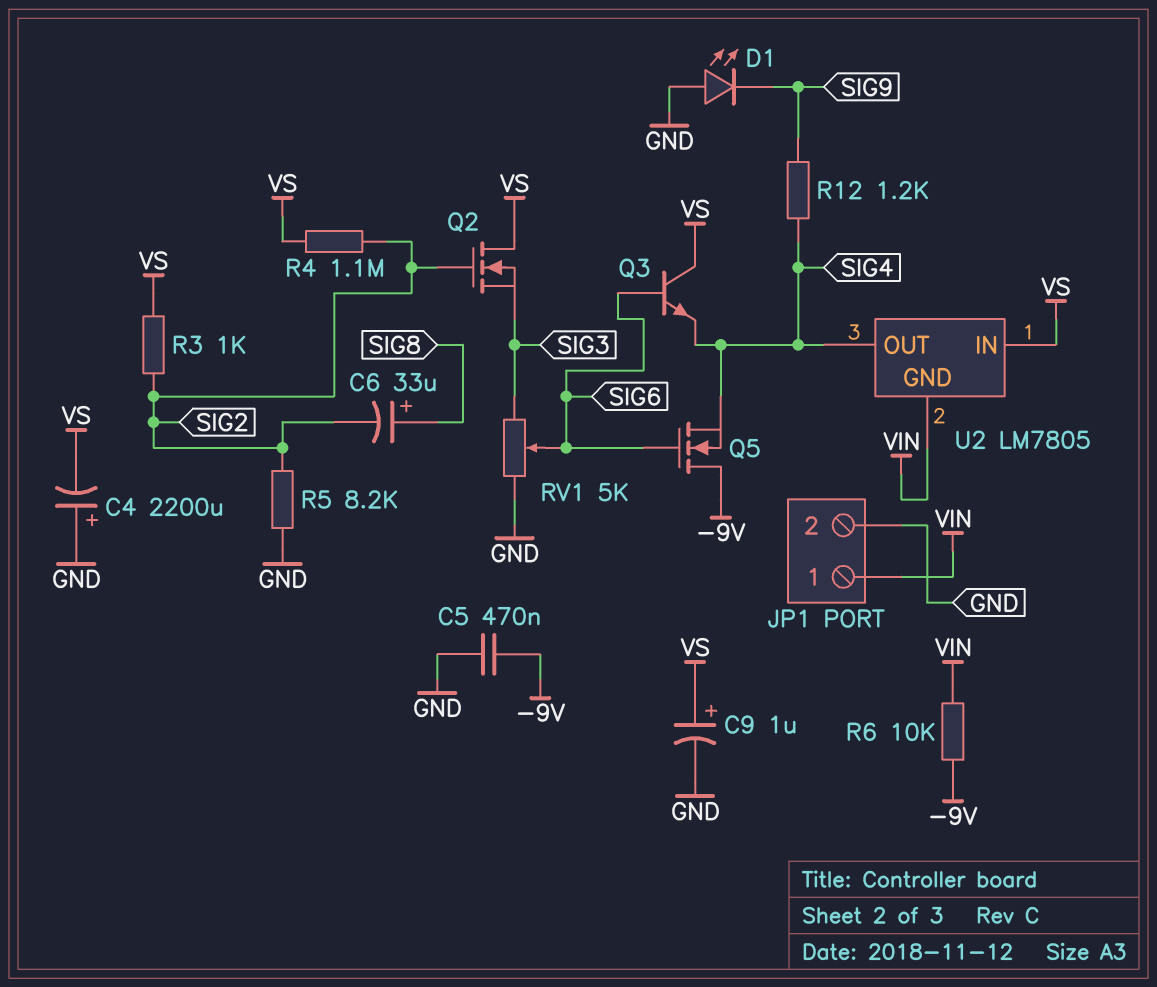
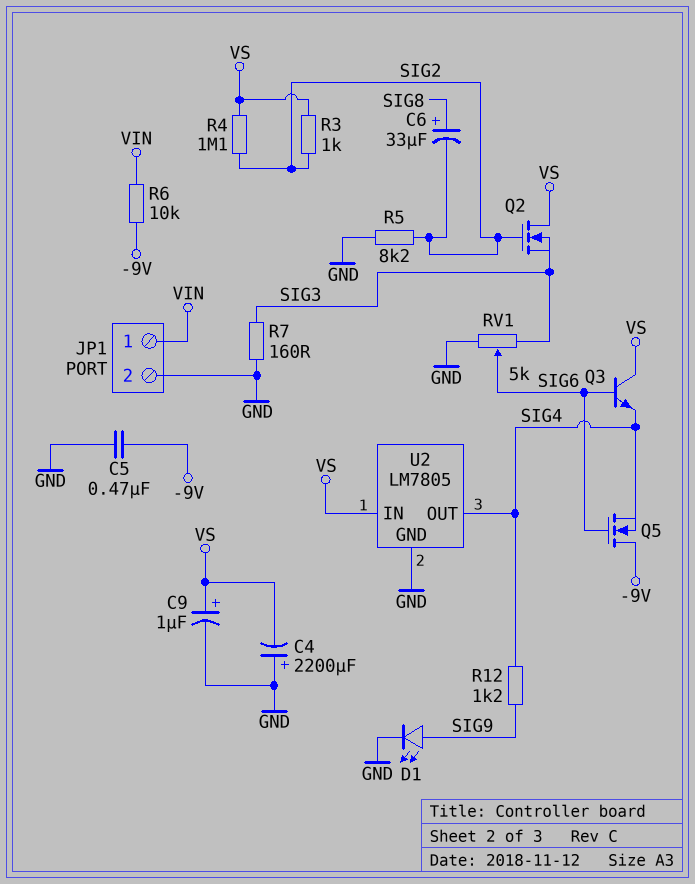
D1: LED (A GND, K SIG9) -> LED (A SIG9, K GND)
R7: none -> 160 (GND, SIG3)
U2 pin GND: VIN -> GND

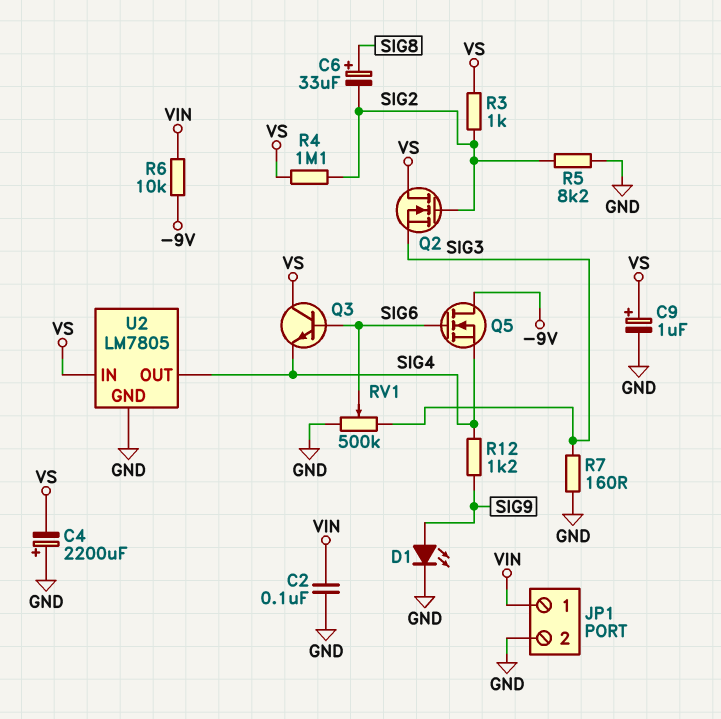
C2: none -> 100nF (GND, VIN)
C5: 470nF (-9V, GND) -> none
RV1: 5k (GND, SIG3, wiper SIG6) -> 500k (GND, SIG3, wiper SIG6)

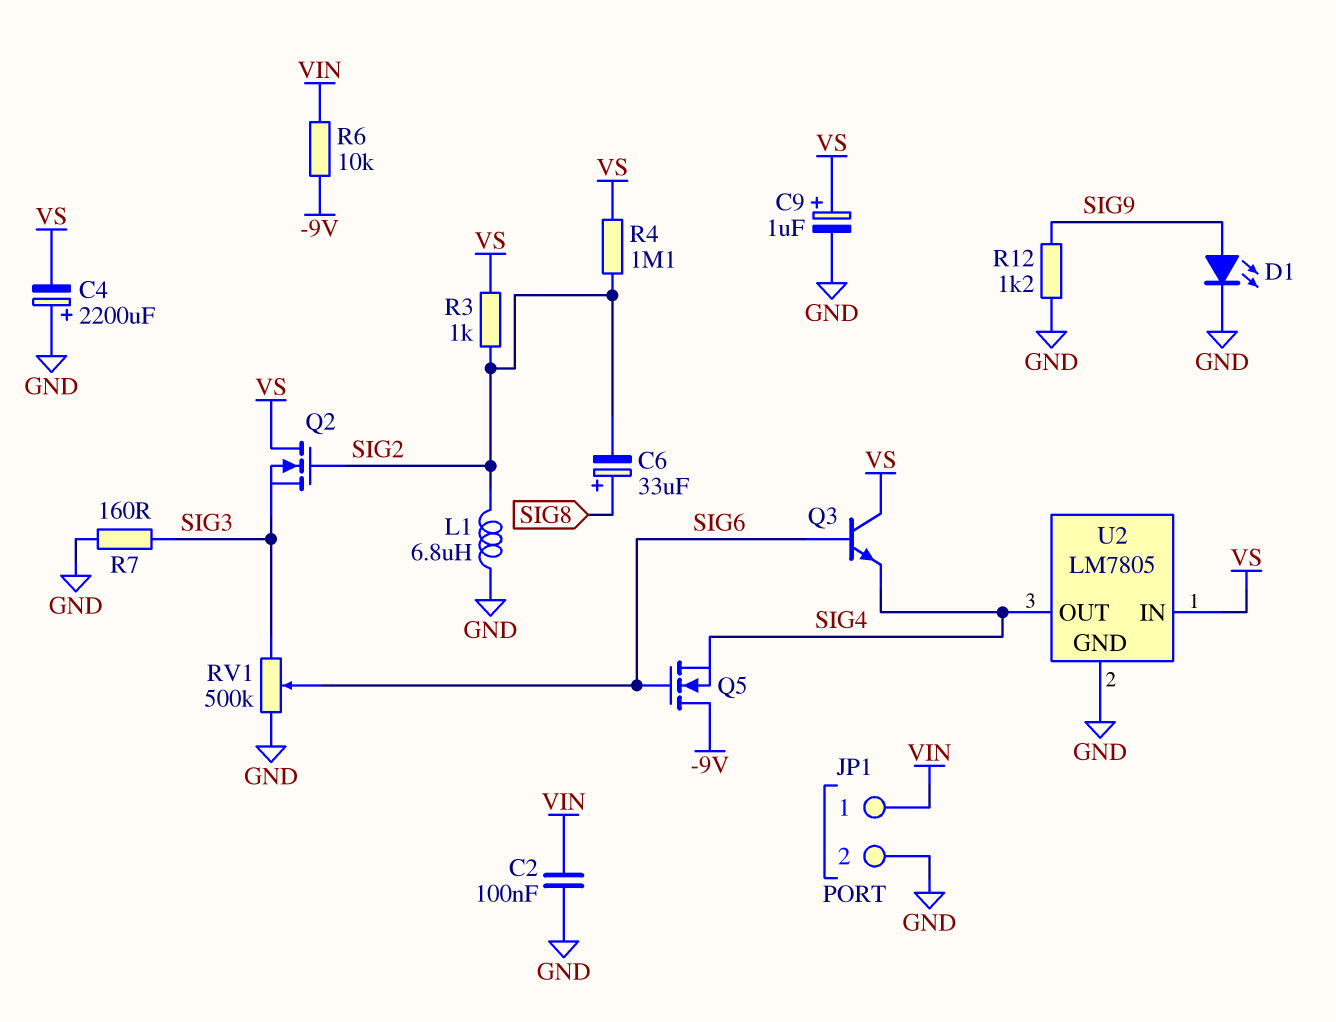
L1: none -> 6.8uH (GND, SIG2)
R5: 8.2k (GND, SIG2) -> none
R12: 1.2k (SIG4, SIG9) -> 1.2k (GND, SIG9)

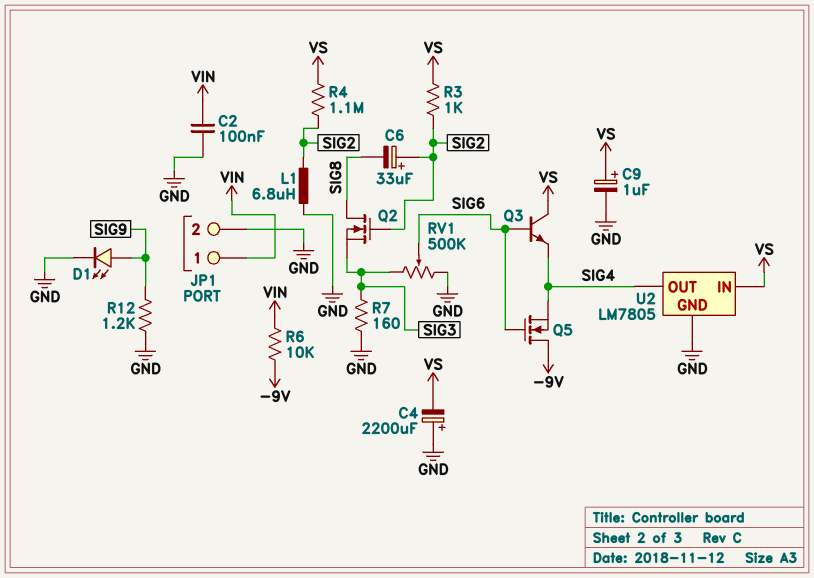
C6: 33uF (plus SIG8, minus SIG2) -> 33uF (plus SIG2, minus SIG8)
Q2: NMOS (G SIG2, D VS, S SIG3) -> NMOS (G SIG2, D SIG8, S SIG3)

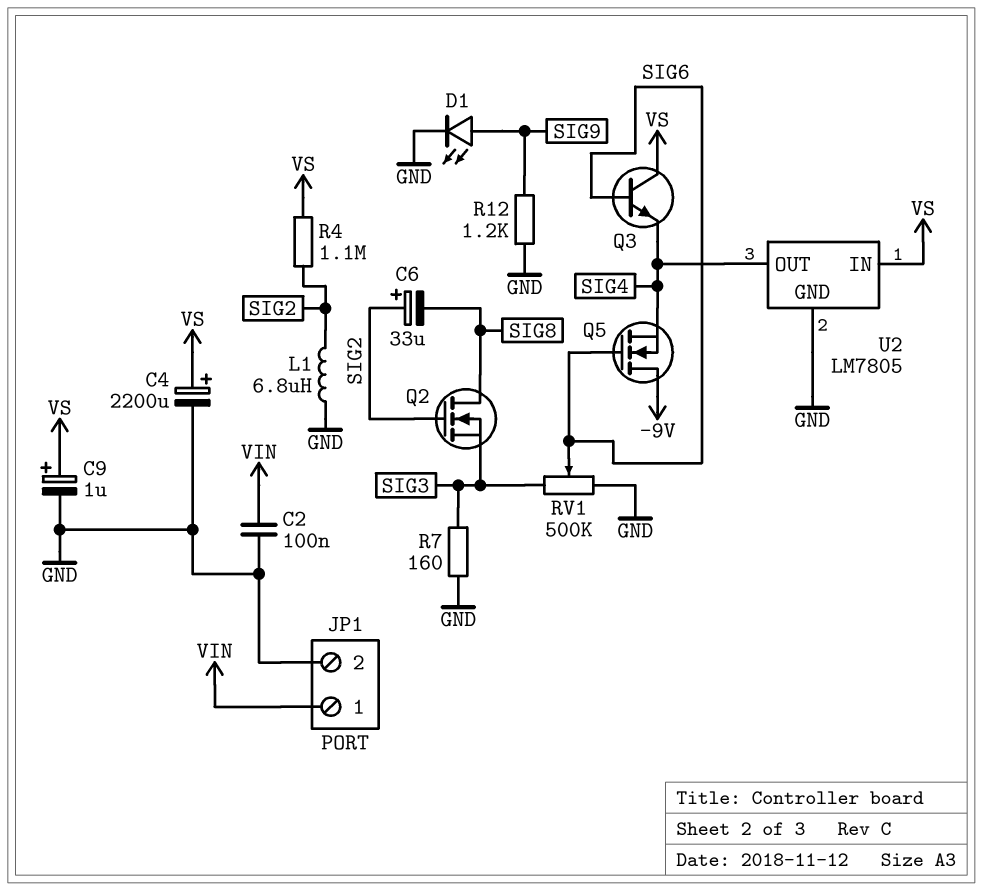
C4: 2200uF (plus GND, minus VS) -> 2200uF (plus VS, minus GND)
R3: 1k (SIG2, VS) -> none
R6: 10k (-9V, VIN) -> none

